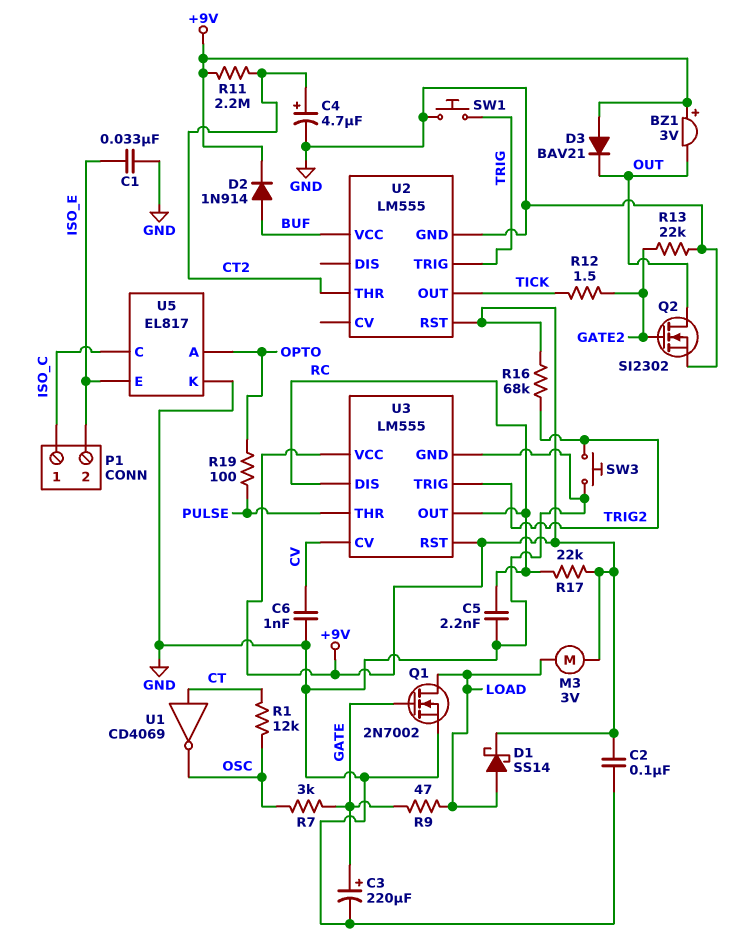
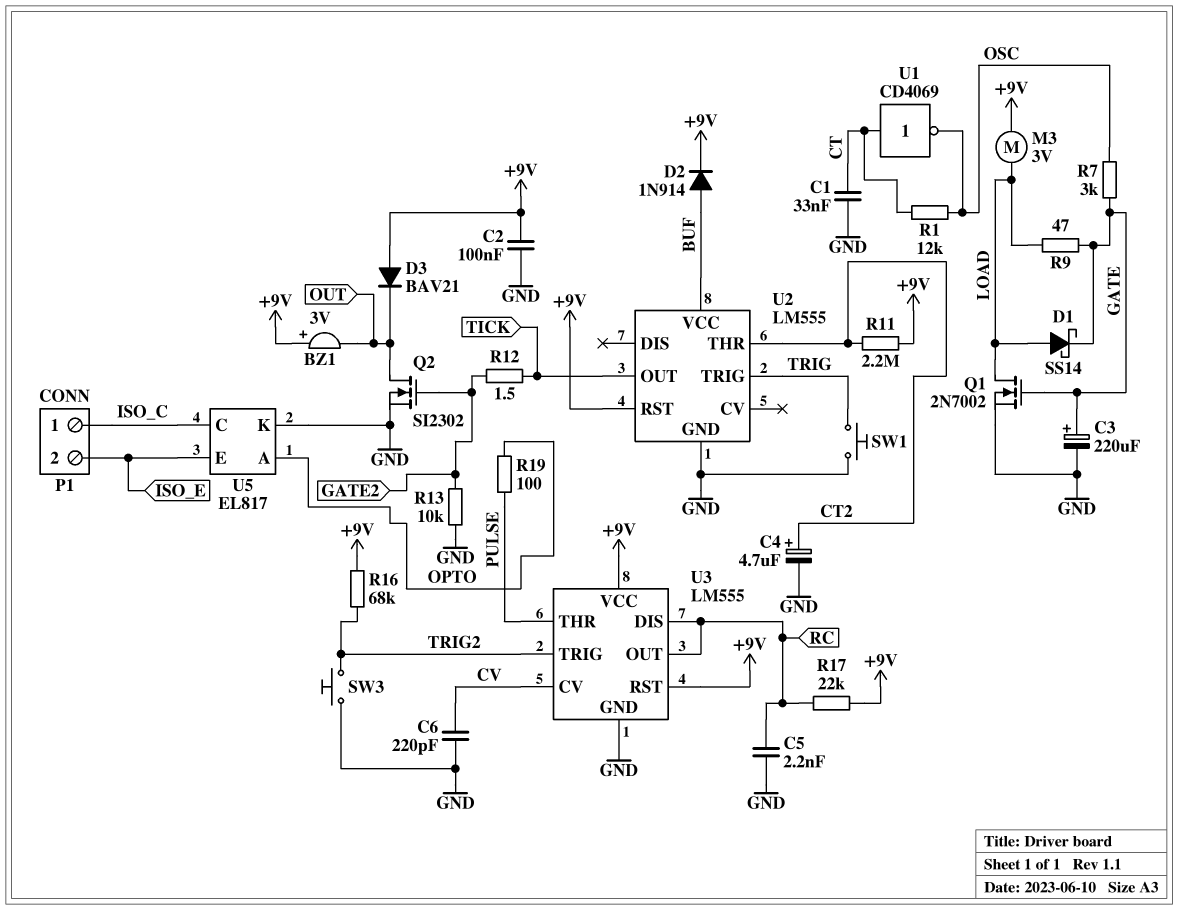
C1: 33nF (GND, ISO_E) -> 33nF (CT, GND)
C6: 1nF (CV, GND) -> 220pF (CV, GND)
D1: schottky SS14 (A LOAD, K +9V) -> schottky SS14 (A LOAD, K GATE)
R13: 22k (GATE2, GND) -> 10k (GATE2, GND)

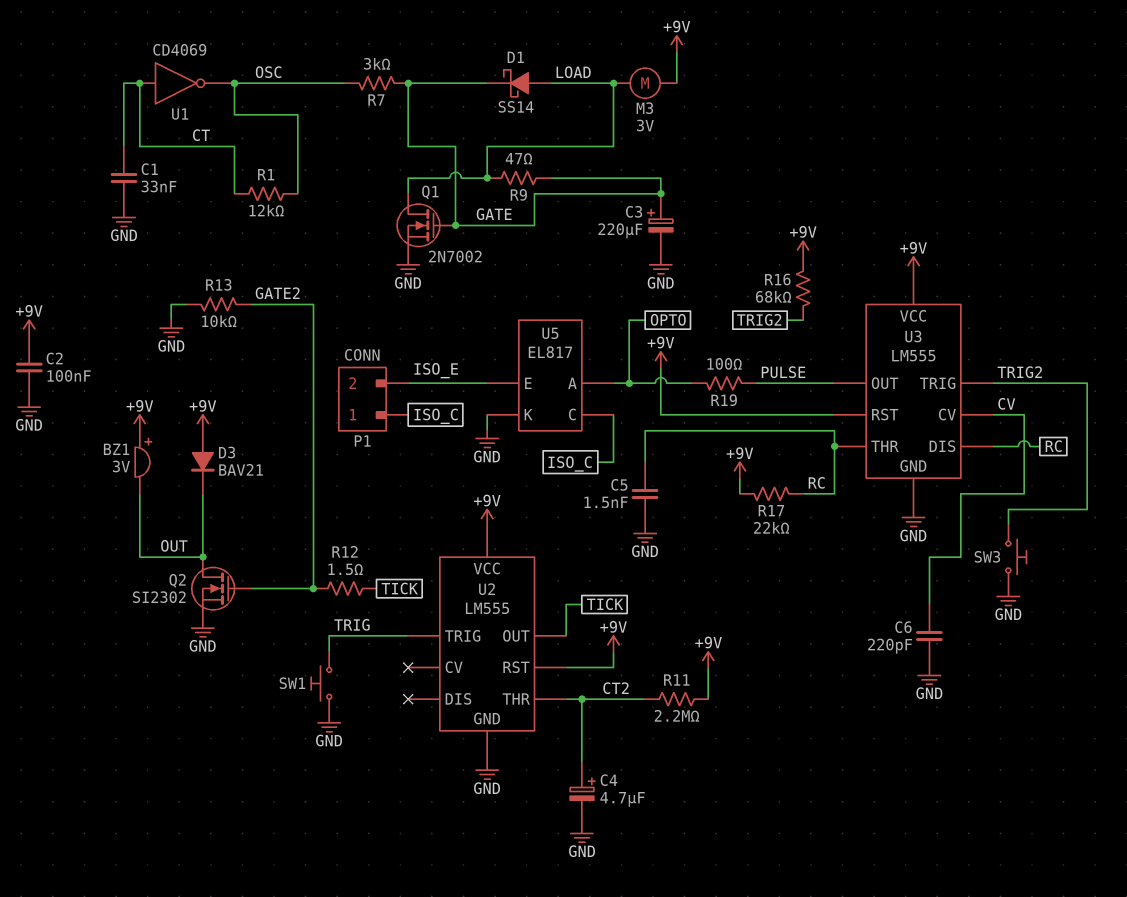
C5: 2.2nF (GND, RC) -> 1.5nF (GND, RC)
D2: diode 1N914 (A BUF, K +9V) -> none
U2 pin VCC: BUF -> +9V
U3 pin OUT: RC -> PULSE
U3 pin THR: PULSE -> RC

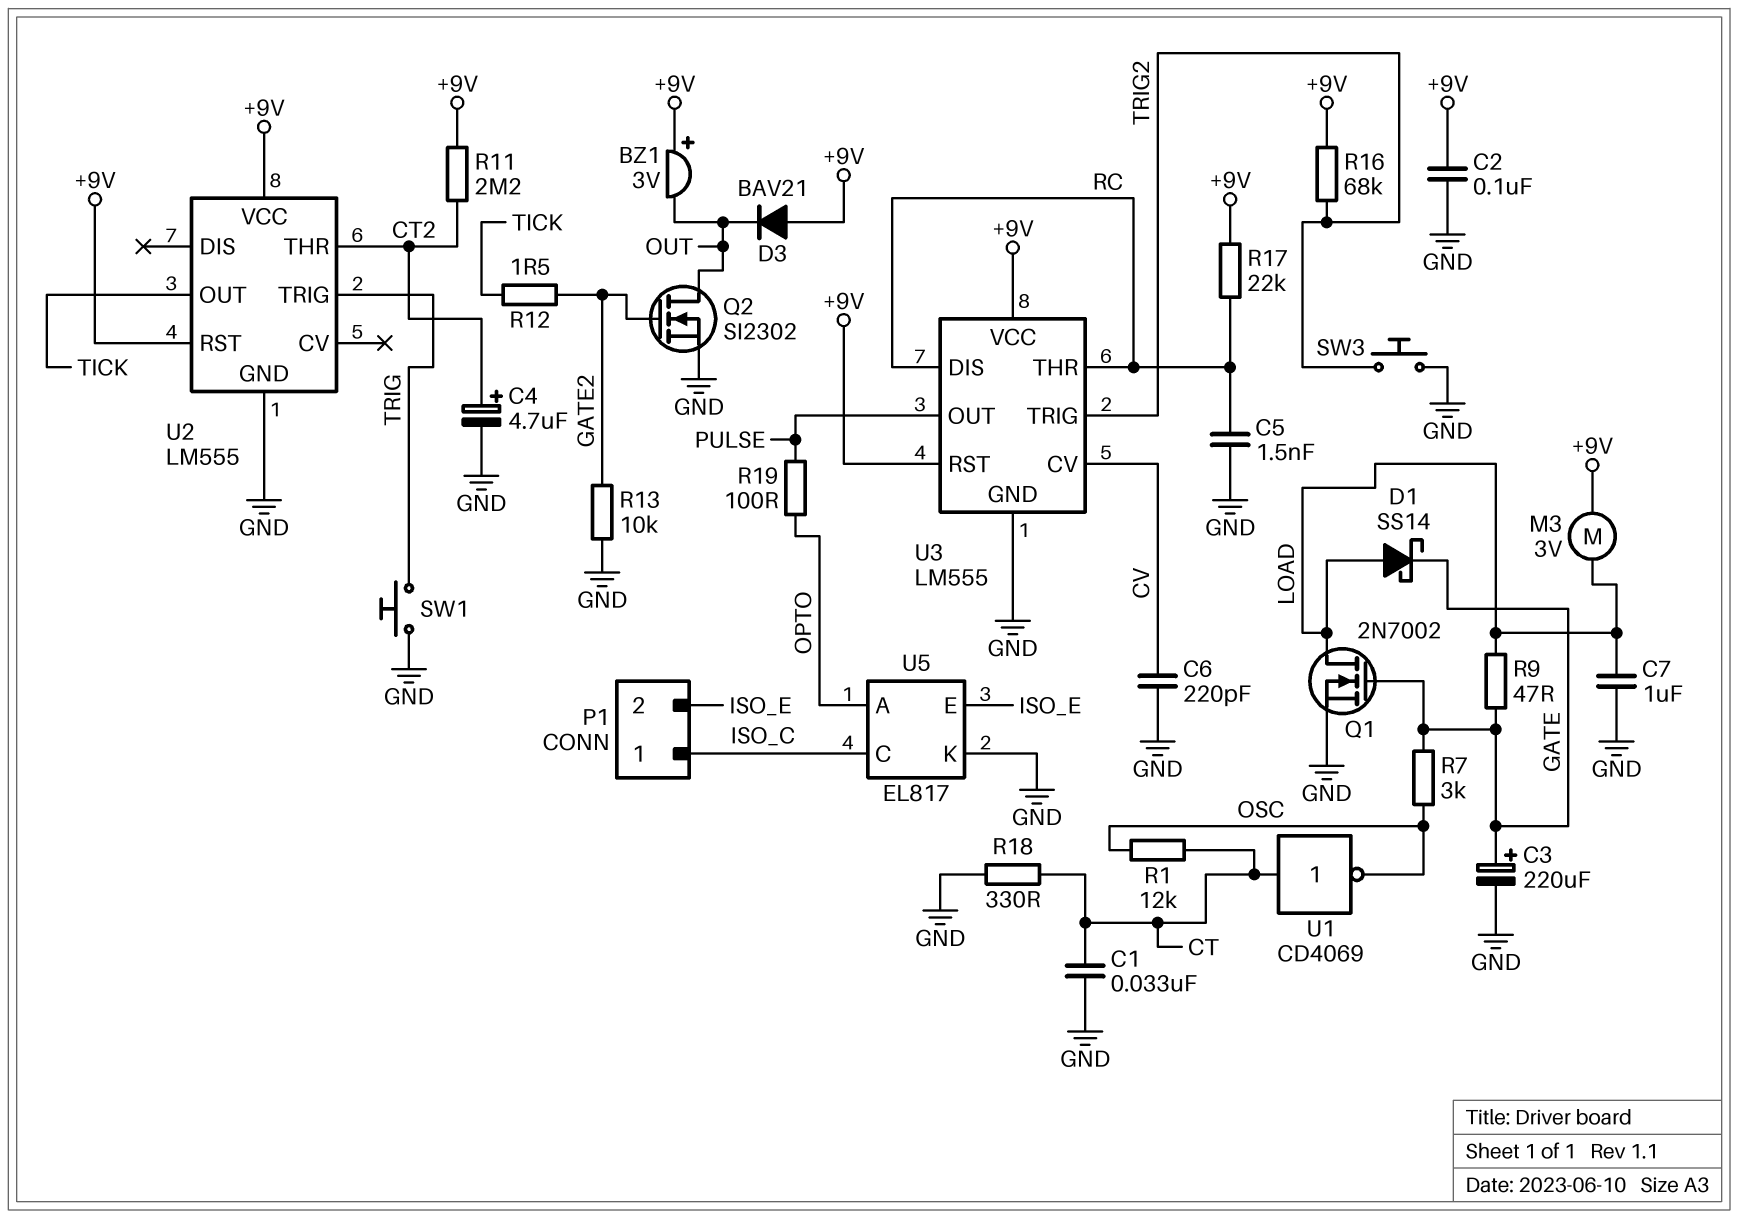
C7: none -> 1uF (GND, LOAD)
R18: none -> 330 (CT, GND)

